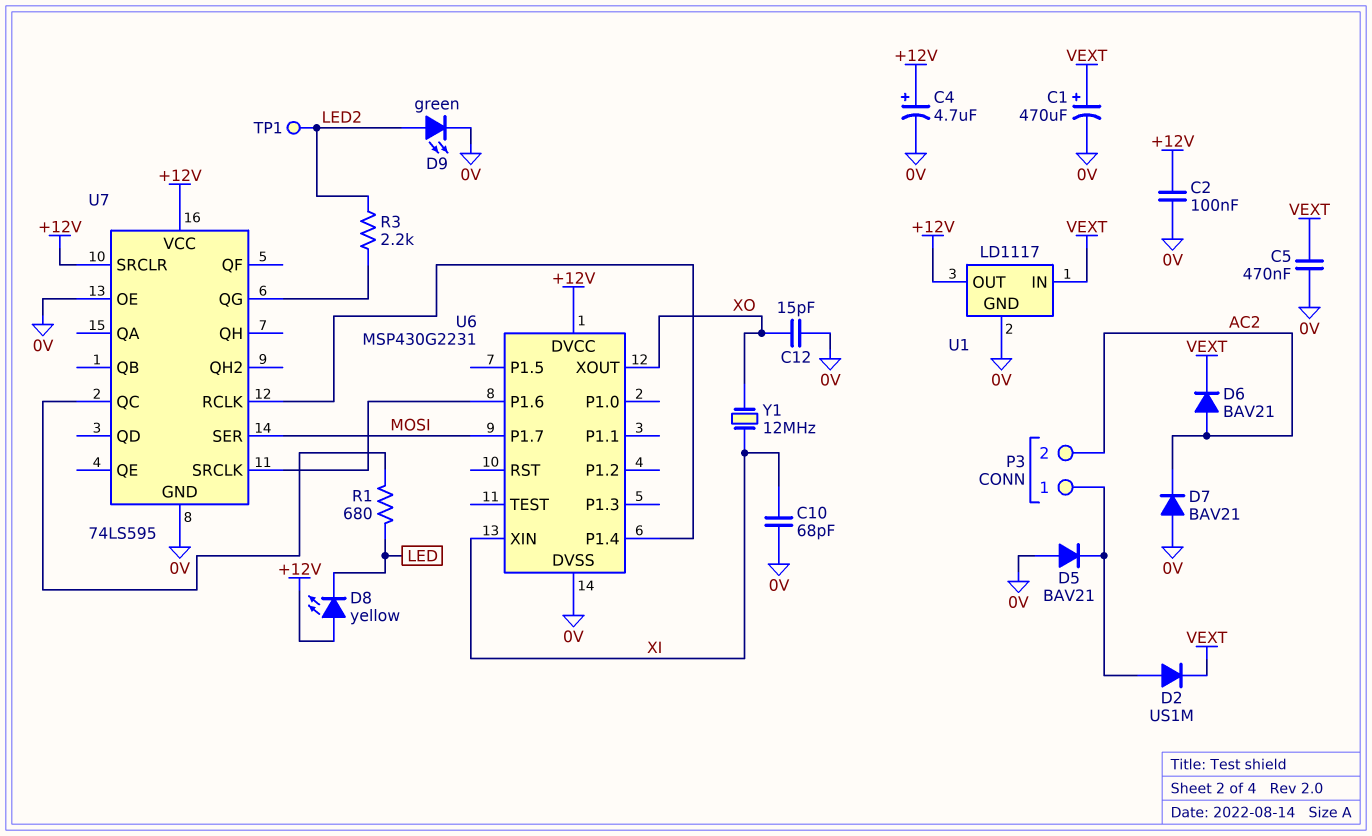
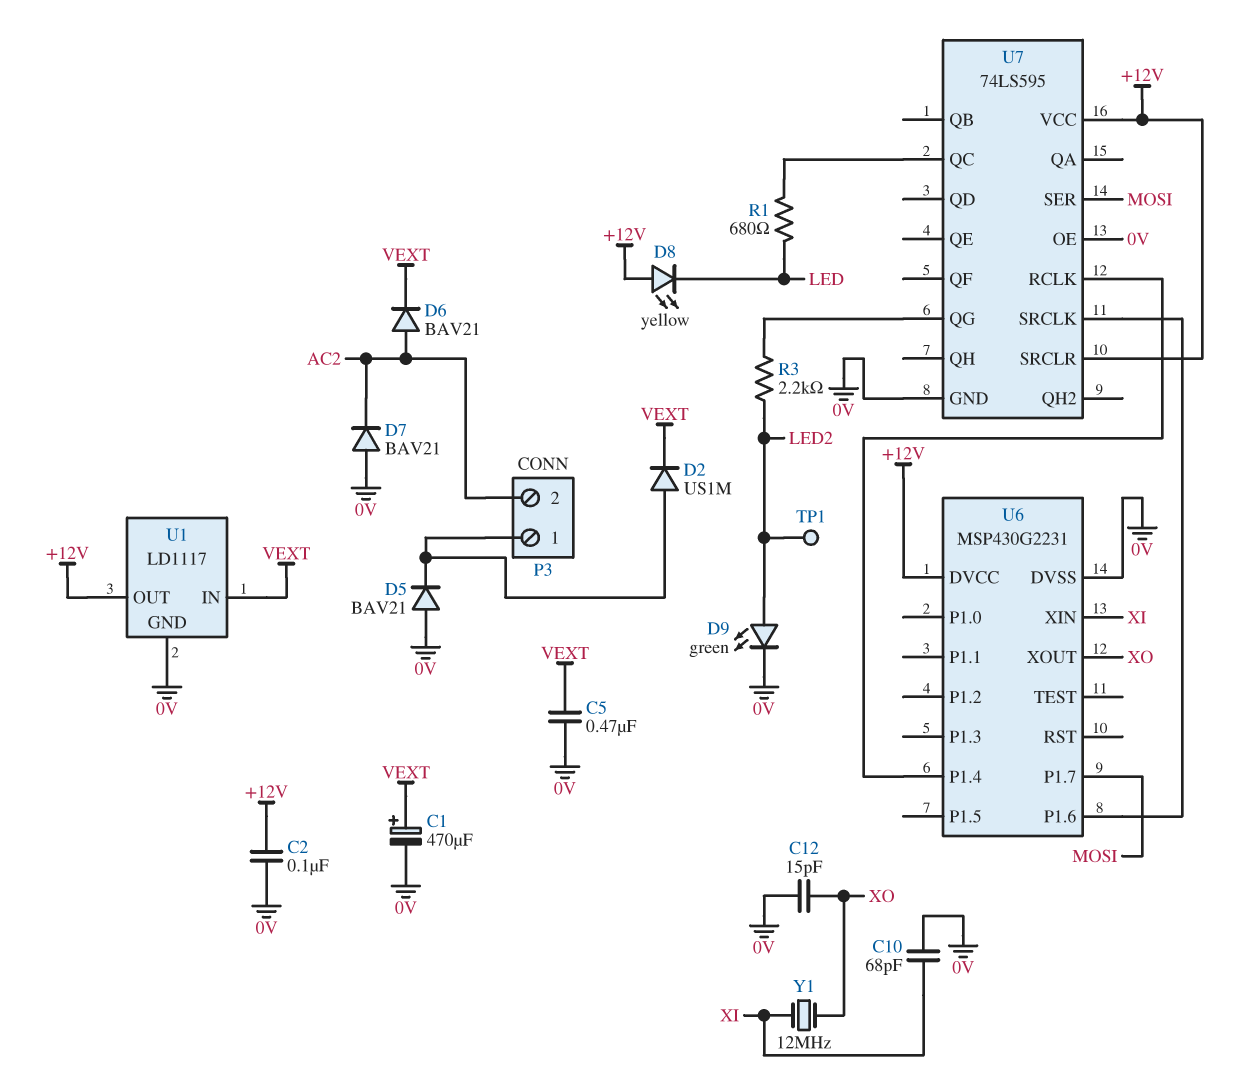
C4: 4.7uF (plus +12V, minus 0V) -> none

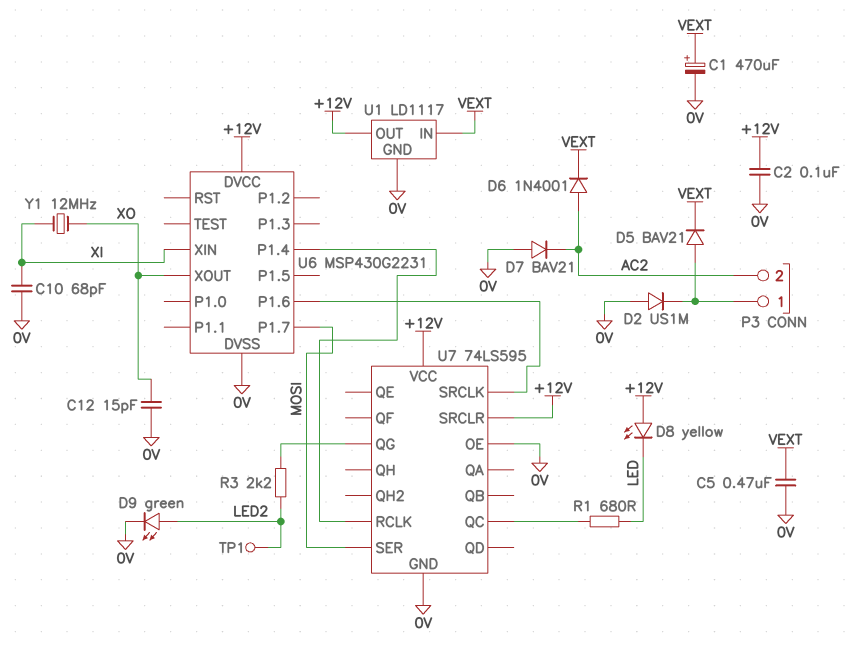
D2: diode US1M (A P3/1, K VEXT) -> diode US1M (A 0V, K P3/1)
D5: diode BAV21 (A 0V, K P3/1) -> diode BAV21 (A P3/1, K VEXT)
D6: diode BAV21 (A AC2, K VEXT) -> diode 1N4001 (A AC2, K VEXT)

